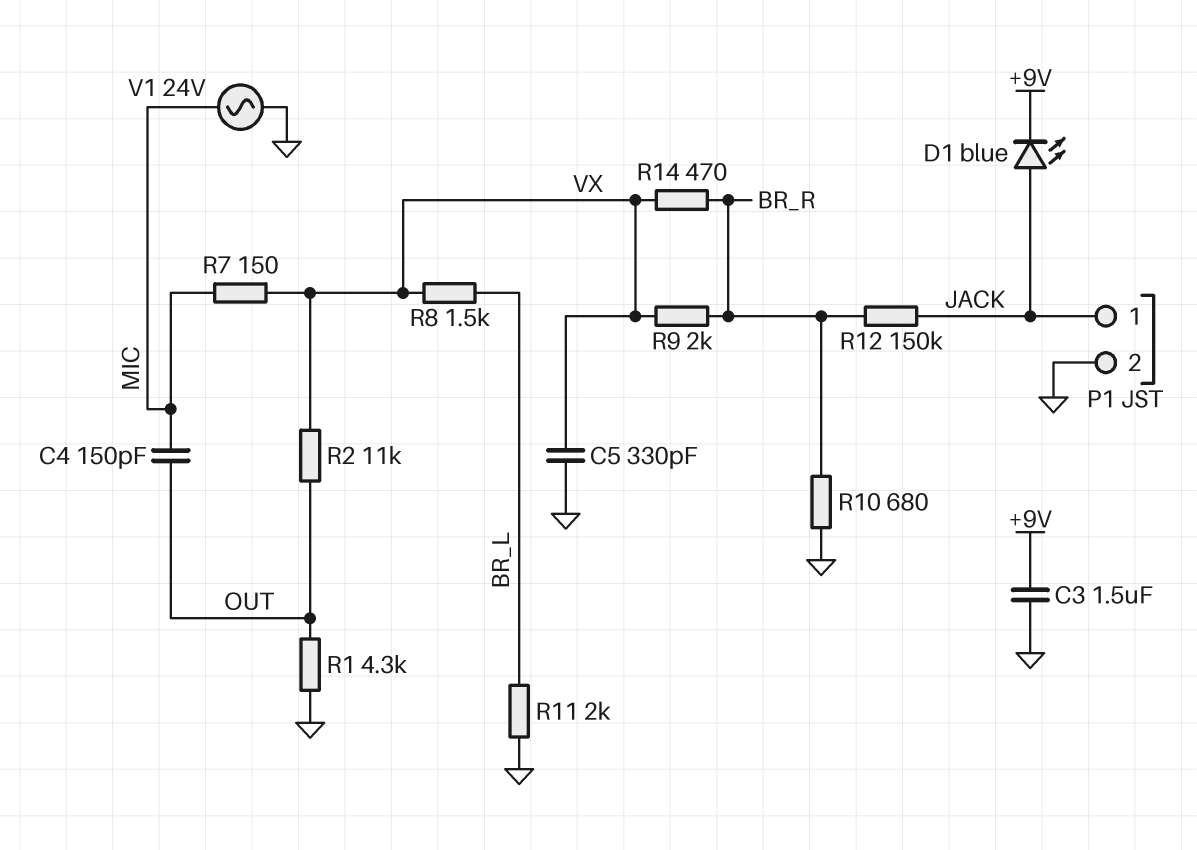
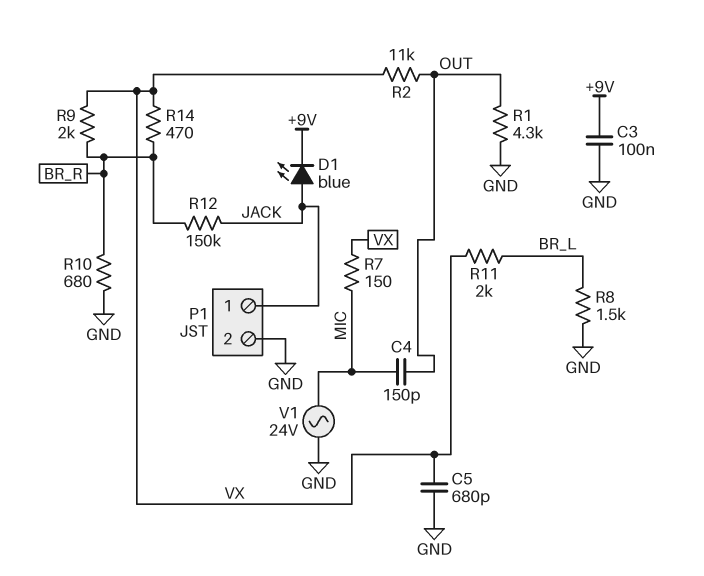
C3: 1.5uF (+9V, GND) -> 100nF (+9V, GND)
C5: 330pF (GND, VX) -> 680pF (GND, VX)
R8: 1.5k (BR_L, VX) -> 1.5k (BR_L, GND)
R11: 2k (BR_L, GND) -> 2k (BR_L, VX)

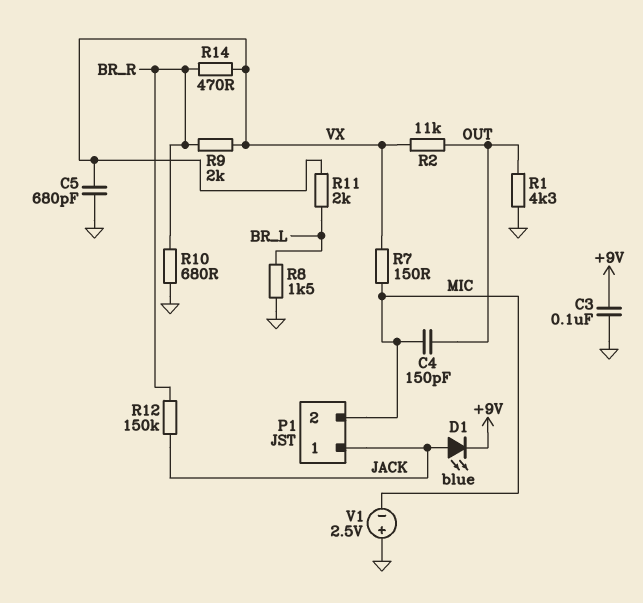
P1 pin 2: GND -> MIC
V1: AC 24V (GND, MIC) -> 2.5V (plus GND, minus MIC)

